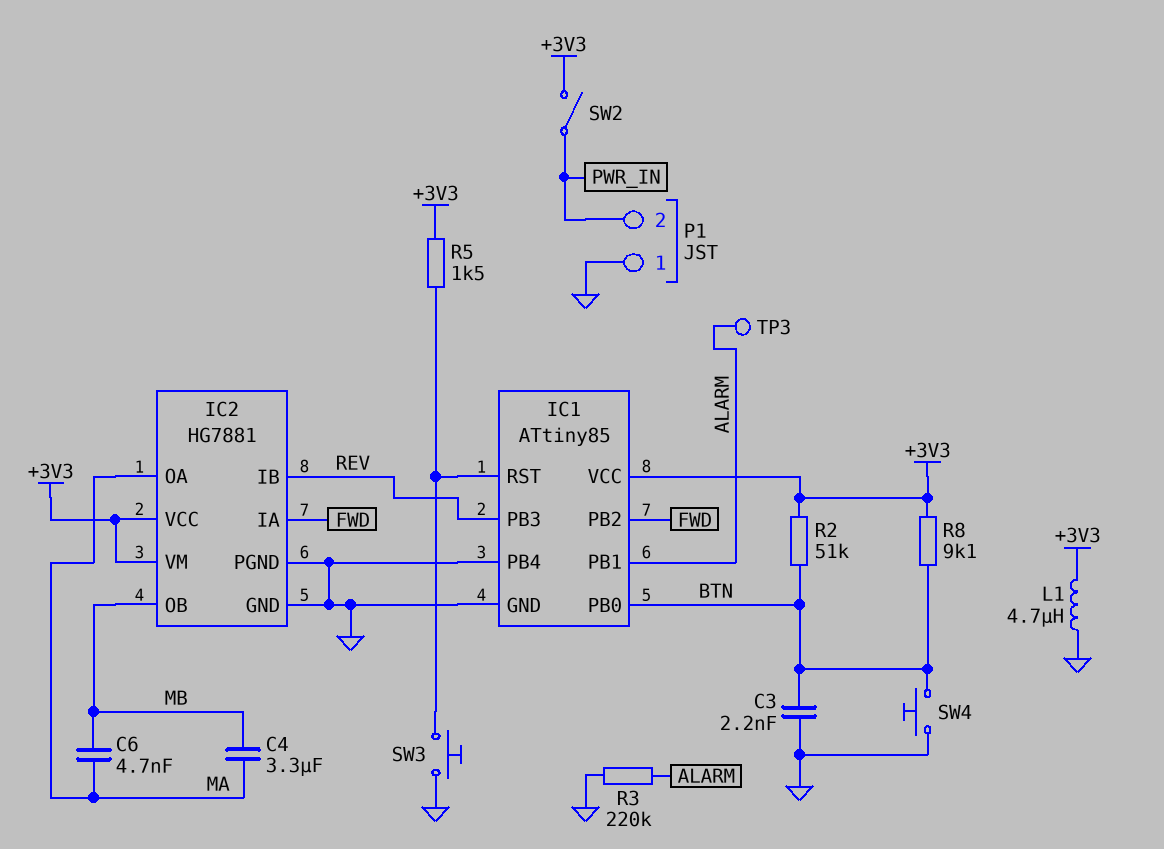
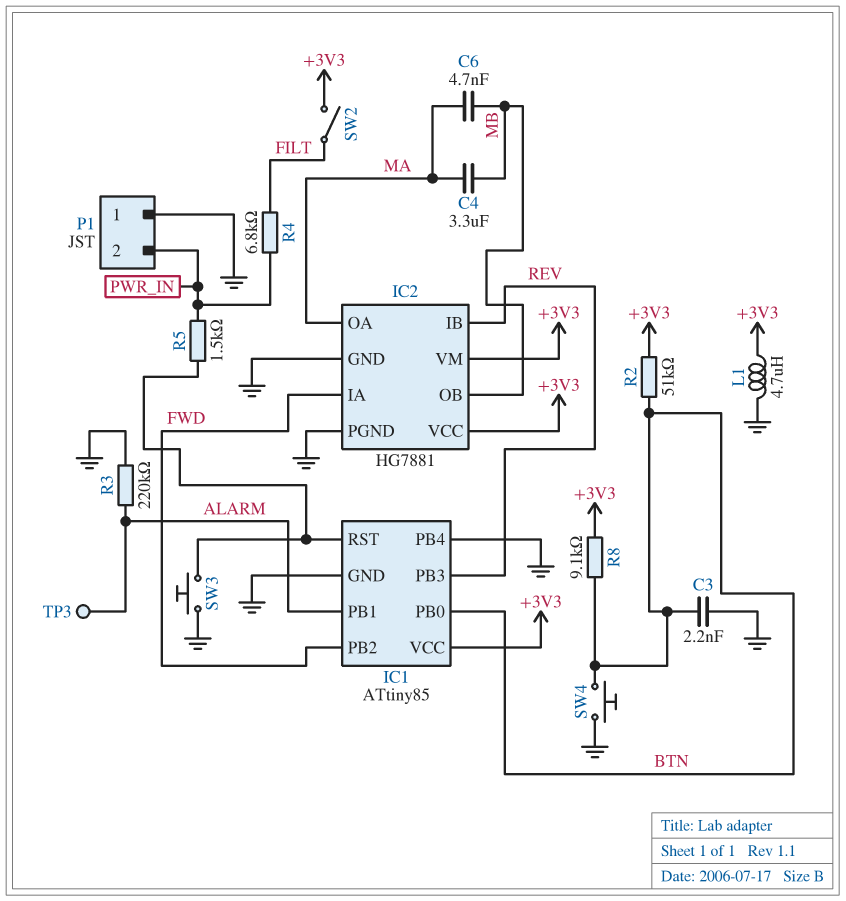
R4: none -> 6.8k (FILT, PWR_IN)
R5: 1.5k (+3V3, IC1/RST) -> 1.5k (IC1/RST, PWR_IN)
SW2: switch (+3V3, PWR_IN) -> switch (+3V3, FILT)

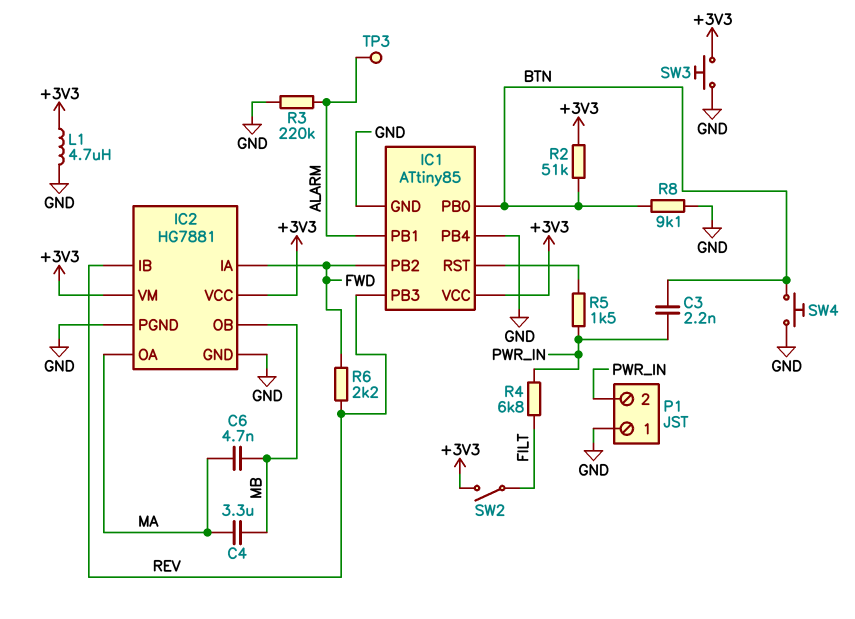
C3: 2.2nF (BTN, GND) -> 2.2nF (BTN, PWR_IN)
R6: none -> 2.2k (FWD, REV)
R8: 9.1k (+3V3, BTN) -> 9.1k (BTN, GND)
SW3: button (GND, IC1/RST) -> button (+3V3, GND)

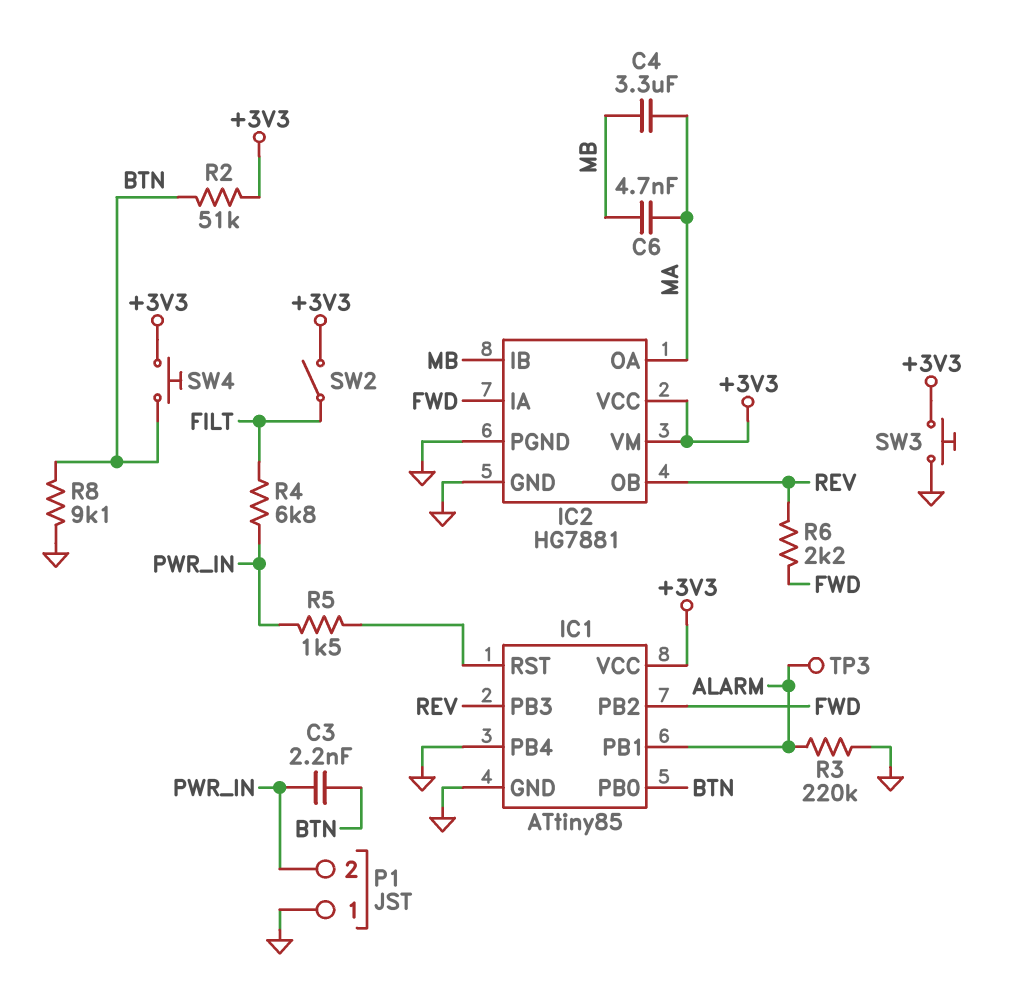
IC2 pin IB: REV -> MB
IC2 pin OB: MB -> REV
L1: 4.7uH (+3V3, GND) -> none
SW4: button (BTN, GND) -> button (+3V3, BTN)

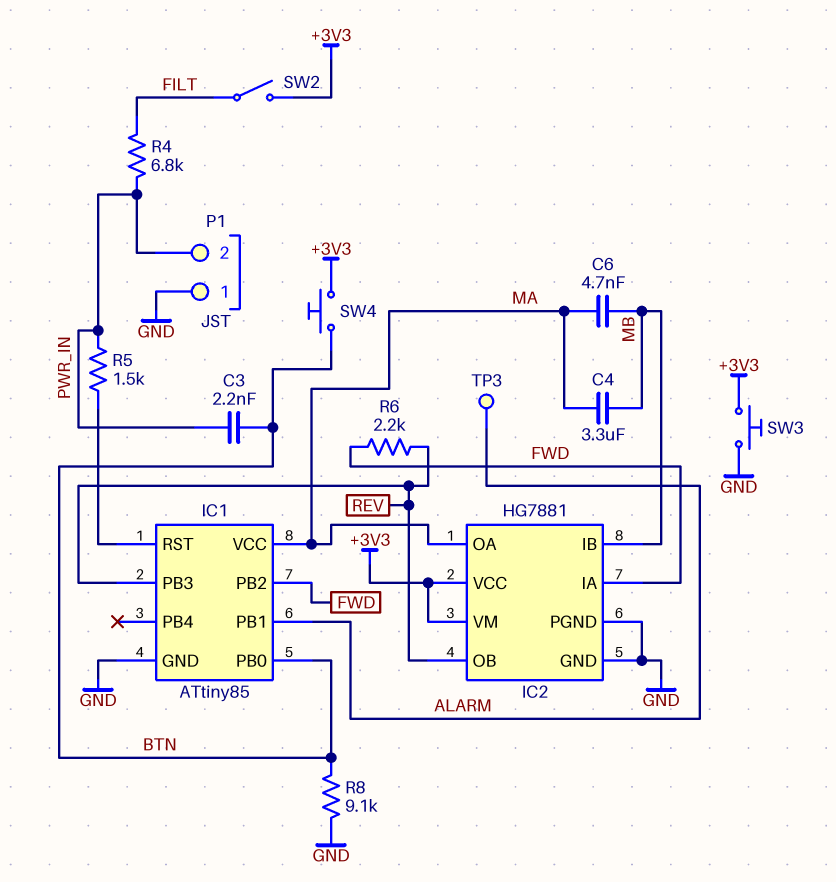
IC1 pin PB4: GND -> none
IC1 pin VCC: +3V3 -> MA
R2: 51k (+3V3, BTN) -> none
R3: 220k (ALARM, GND) -> none

